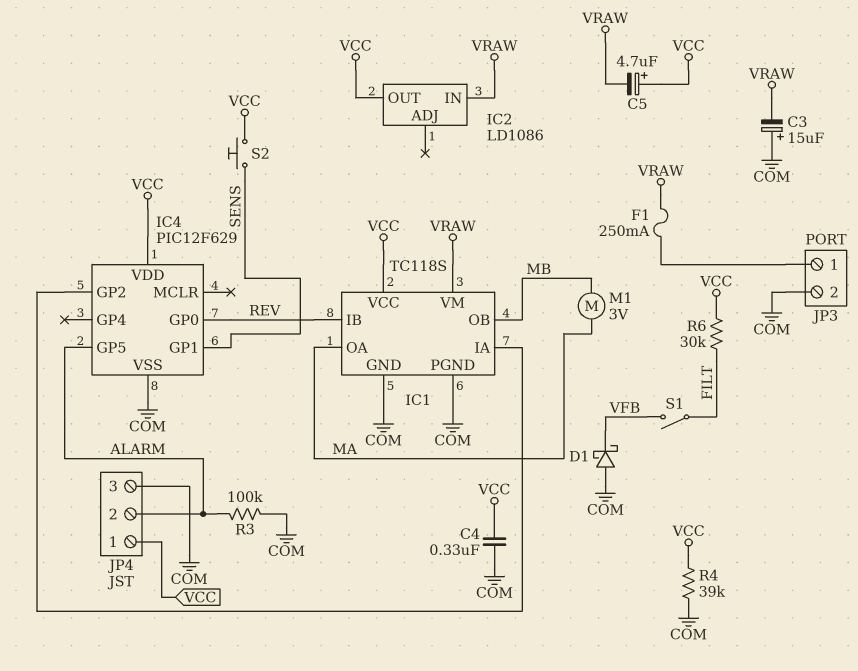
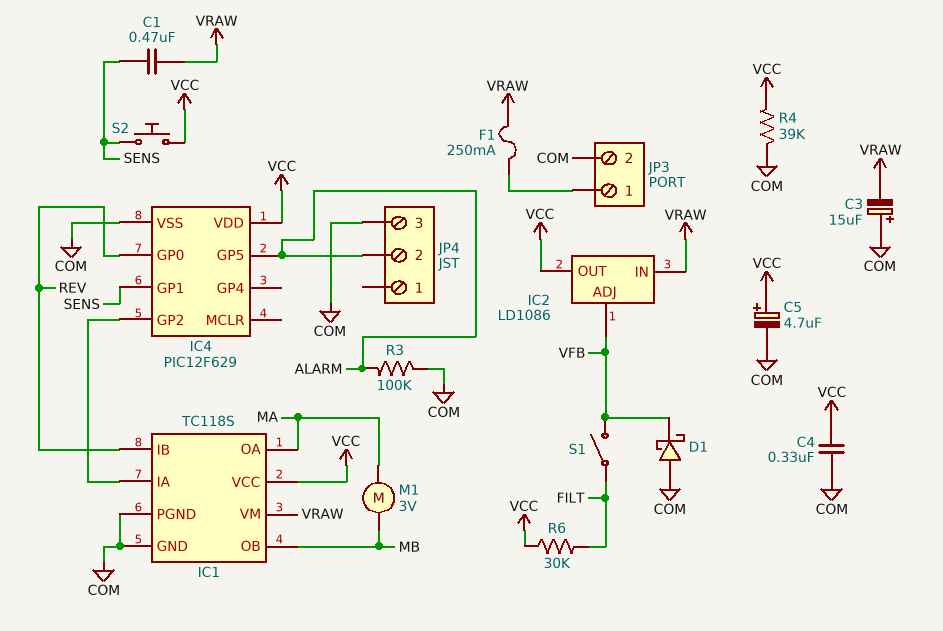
C1: none -> 470nF (SENS, VRAW)
C5: 4.7uF (plus VCC, minus VRAW) -> 4.7uF (plus VCC, minus COM)
IC2 pin ADJ: none -> VFB
JP4 pin 1: VCC -> none

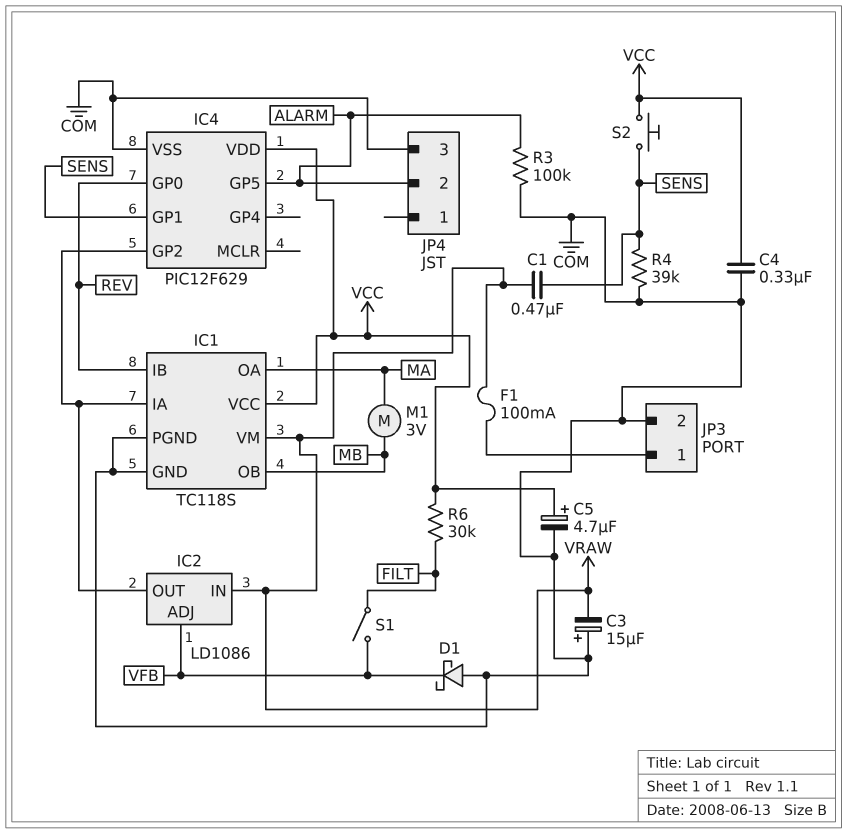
F1: 250mA (JP3/1, VRAW) -> 100mA (JP3/1, VRAW)
IC2 pin OUT: VCC -> IC1/IA
R4: 39k (COM, VCC) -> 39k (COM, SENS)

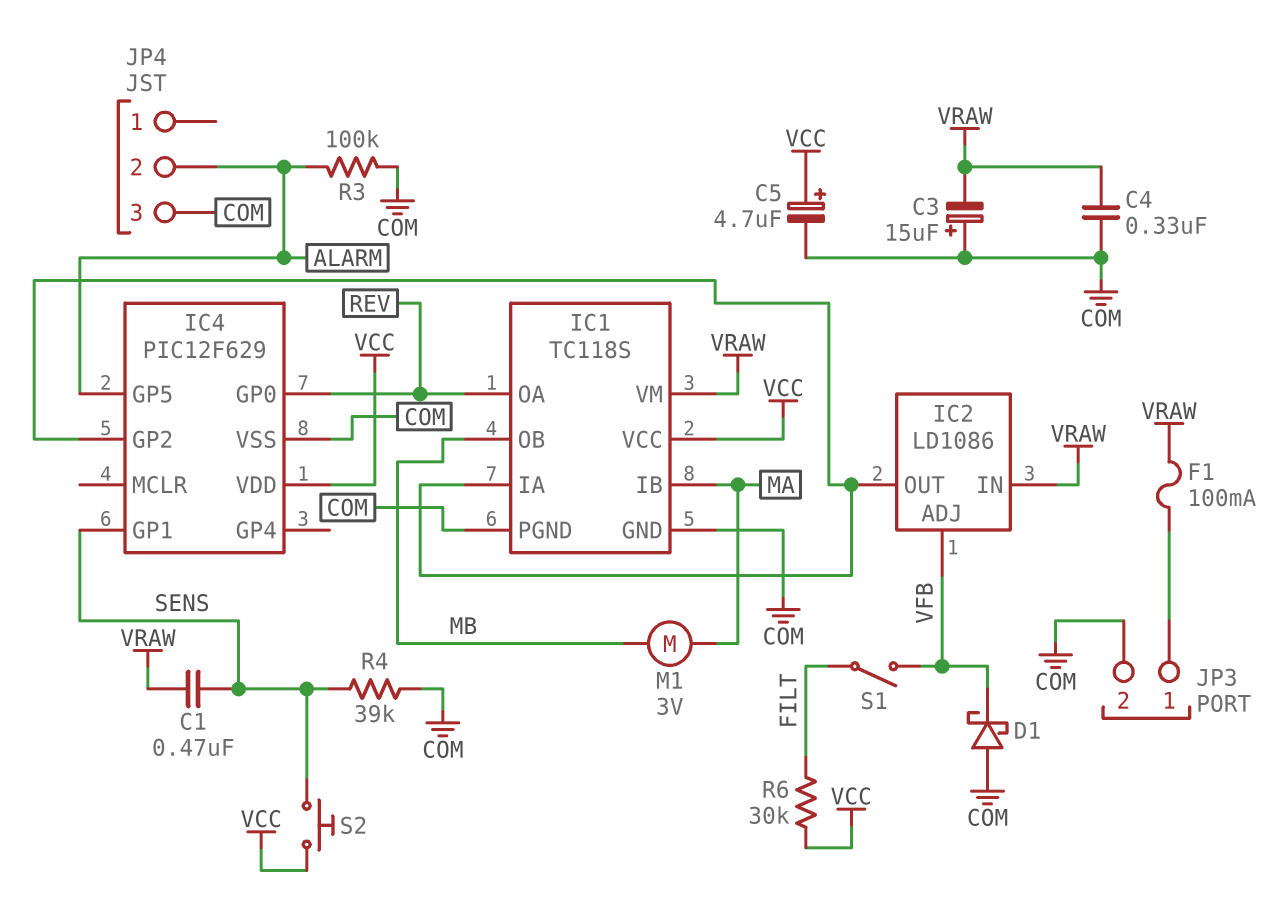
C4: 330nF (COM, VCC) -> 330nF (COM, VRAW)
IC1 pin IB: REV -> MA
IC1 pin OA: MA -> REV

